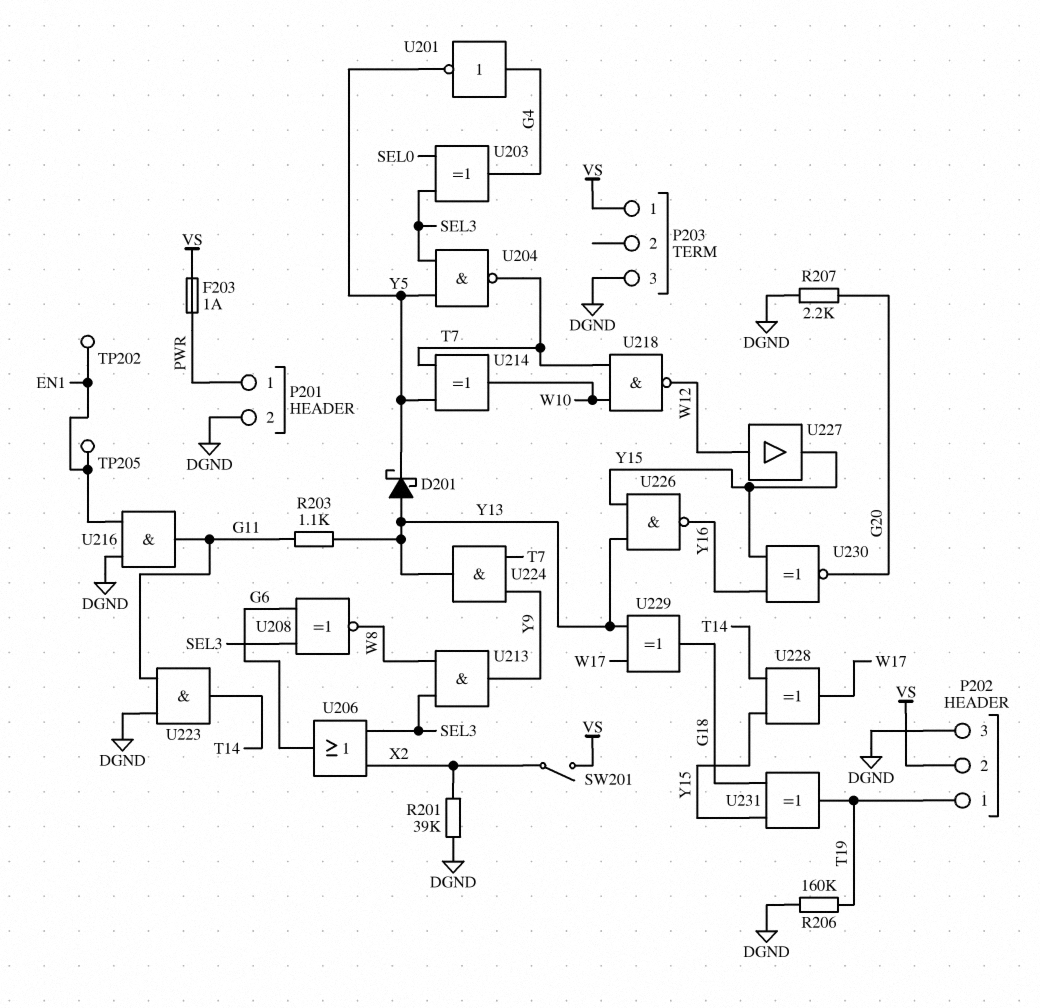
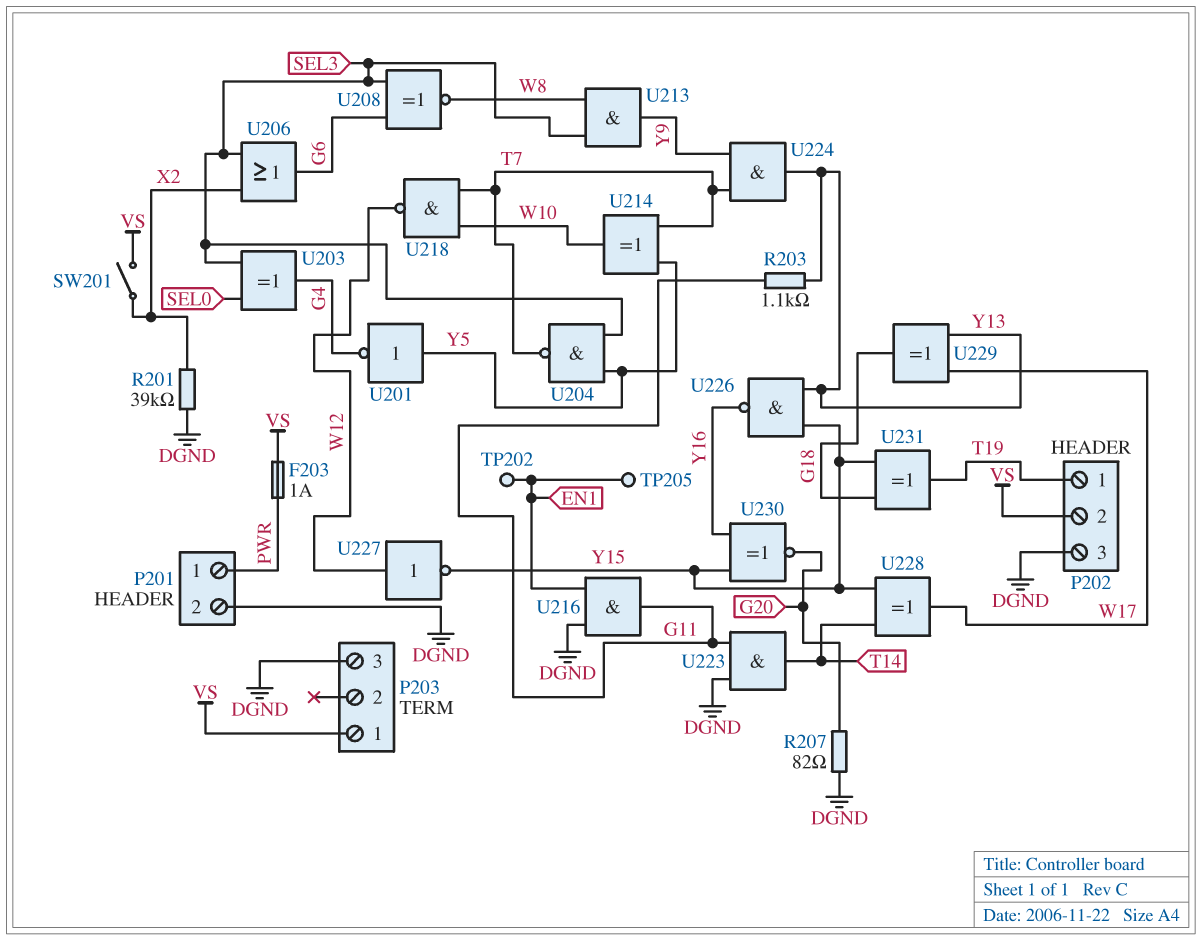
D201: schottky (A Y13, K Y5) -> none
R206: 160k (DGND, T19) -> none
R207: 2.2k (DGND, G20) -> 82 (DGND, G20)
U201: NOT (in G4, out Y5) -> NOT (in Y5, out G4)
U227: buffer (in W12, out Y15) -> NOT (in W12, out Y15)

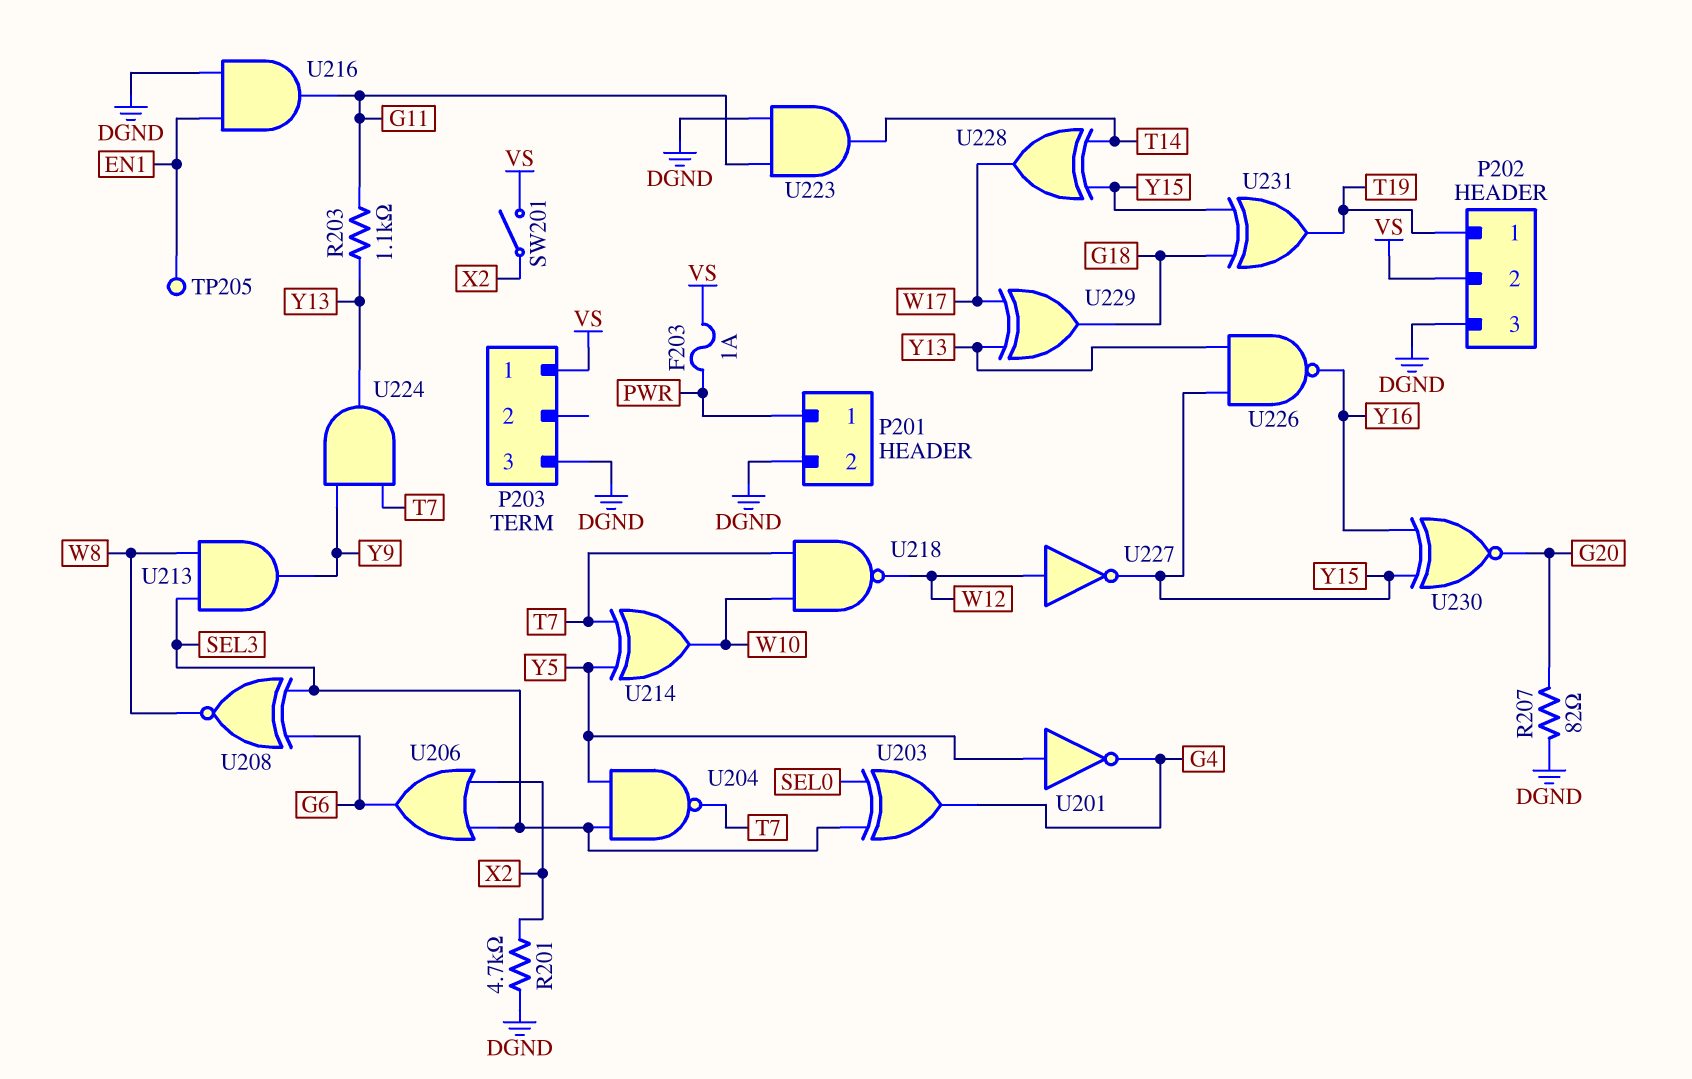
R201: 39k (DGND, X2) -> 4.7k (DGND, X2)
TP202: test point (EN1) -> none

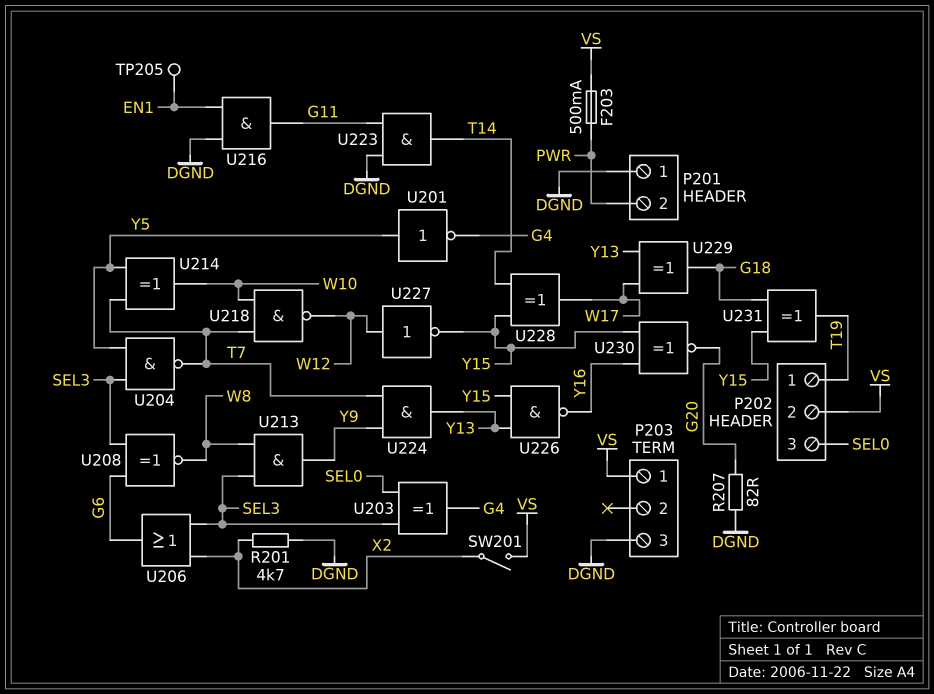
F203: 1A (PWR, VS) -> 500mA (PWR, VS)
P201 pin 1: PWR -> DGND
P201 pin 2: DGND -> PWR
P202 pin 3: DGND -> SEL0
R203: 1.1k (G11, Y13) -> none

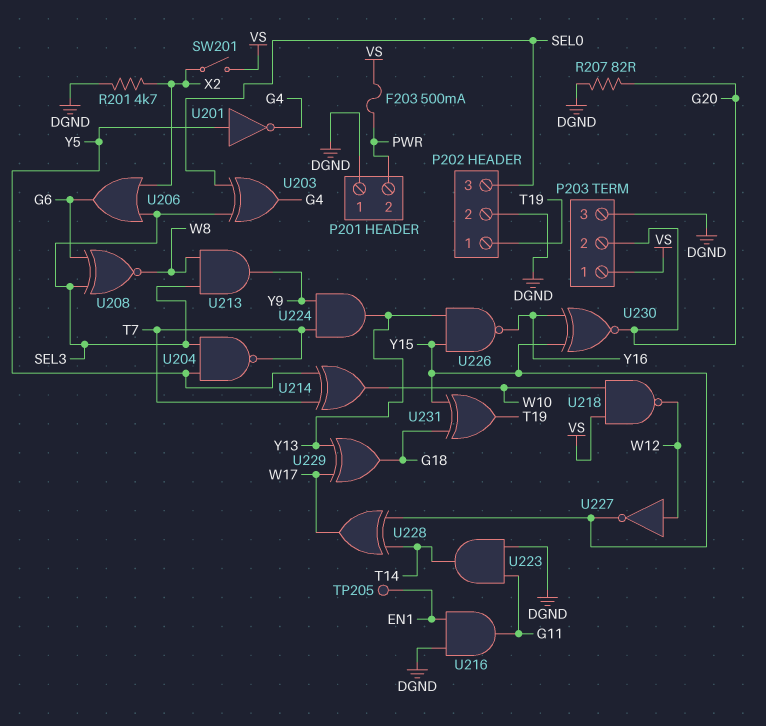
P202 pin 2: VS -> DGND
P203 pin 2: none -> G20
U218: NAND (in T7, in W10, out W12) -> NAND (in VS, in W10, out W12)

